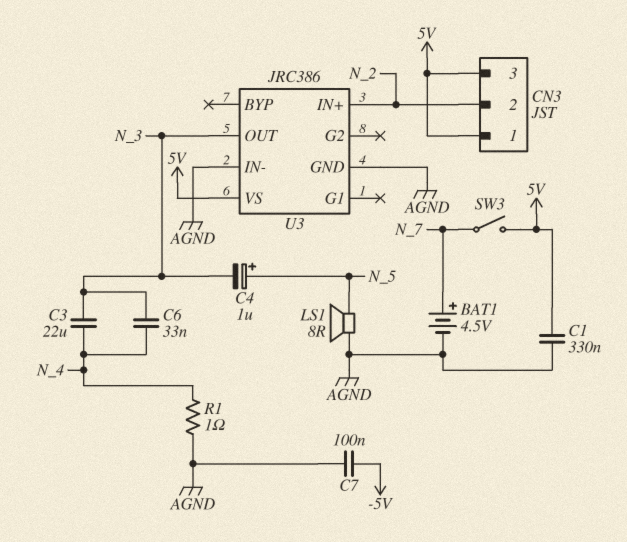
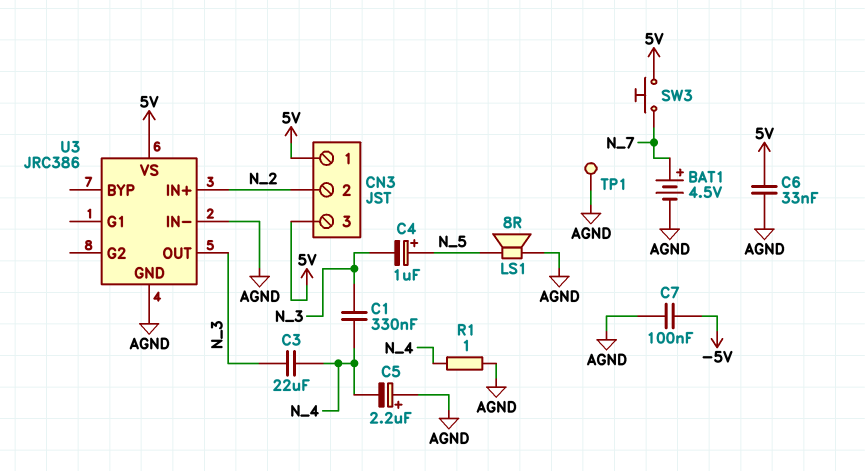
C1: 330nF (5V, AGND) -> 330nF (N_3, N_4)
C5: none -> 2.2uF (plus AGND, minus N_4)
C6: 33nF (N_3, N_4) -> 33nF (5V, AGND)
SW3: switch (5V, N_7) -> button (5V, N_7)
TP1: none -> test point (AGND)

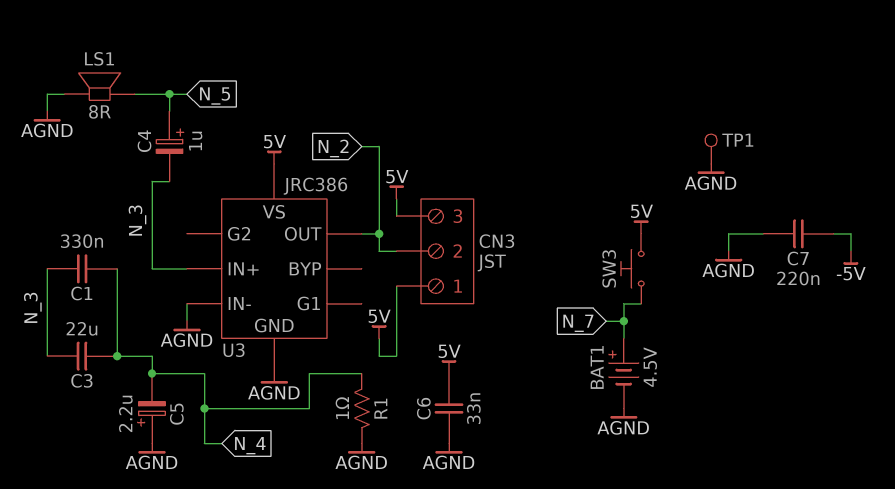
C7: 100nF (-5V, AGND) -> 220nF (-5V, AGND)
U3 pin IN+: N_2 -> N_3
U3 pin OUT: N_3 -> N_2

